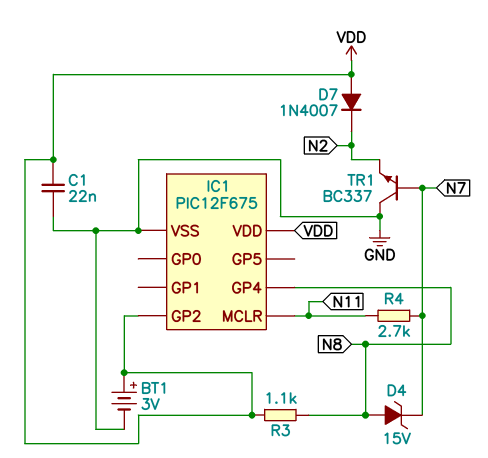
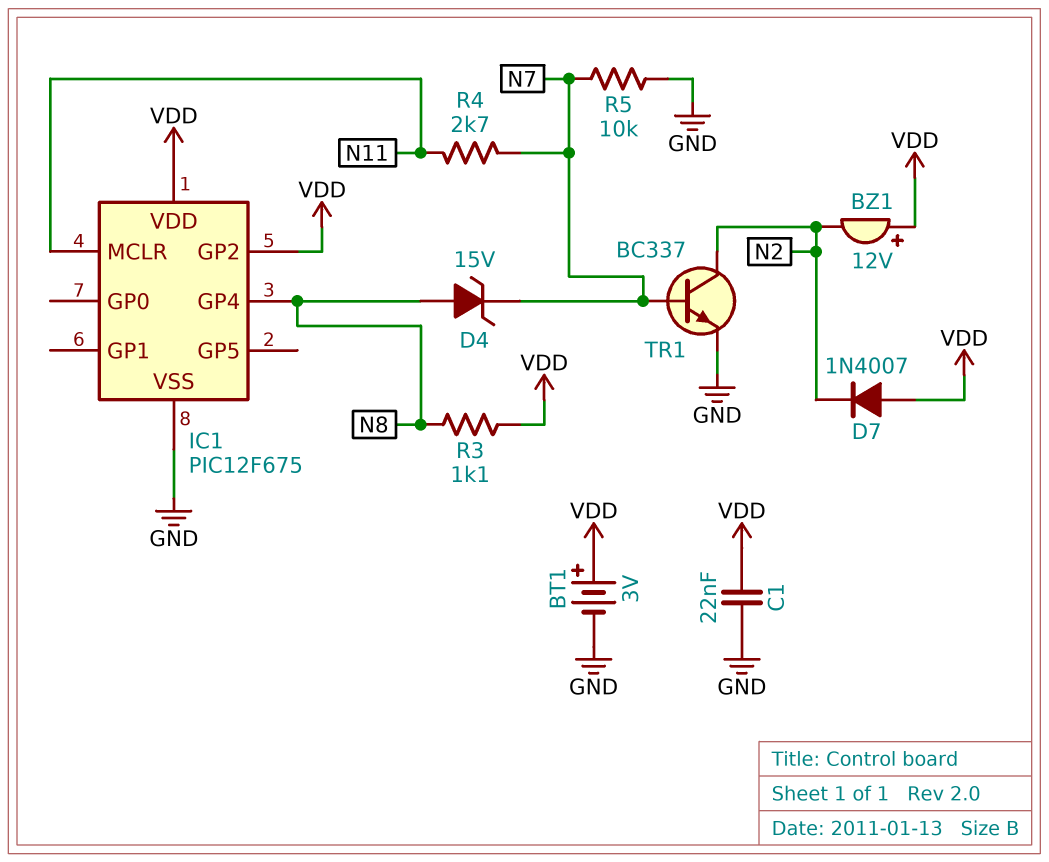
BZ1: none -> buzzer 12V (plus VDD, minus N2)
R5: none -> 10k (GND, N7)
TR1: NPN BC337 (B N7, C GND, E N2) -> NPN BC337 (B N7, C N2, E GND)

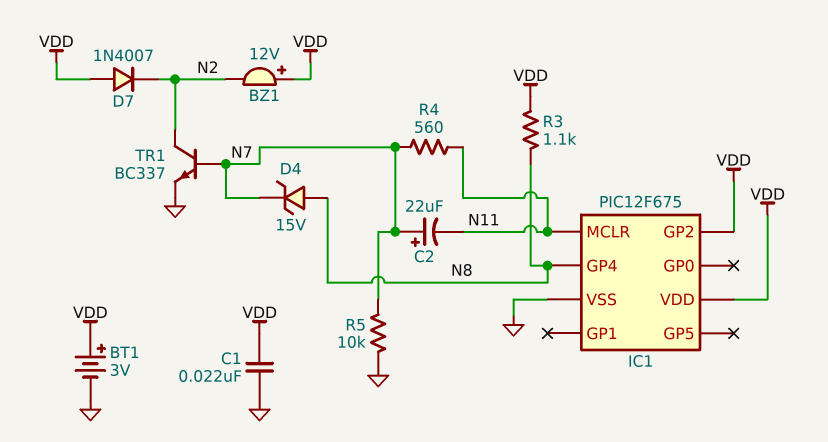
C2: none -> 22uF (plus N7, minus N11)
R4: 2.7k (N7, N11) -> 560 (N7, N11)

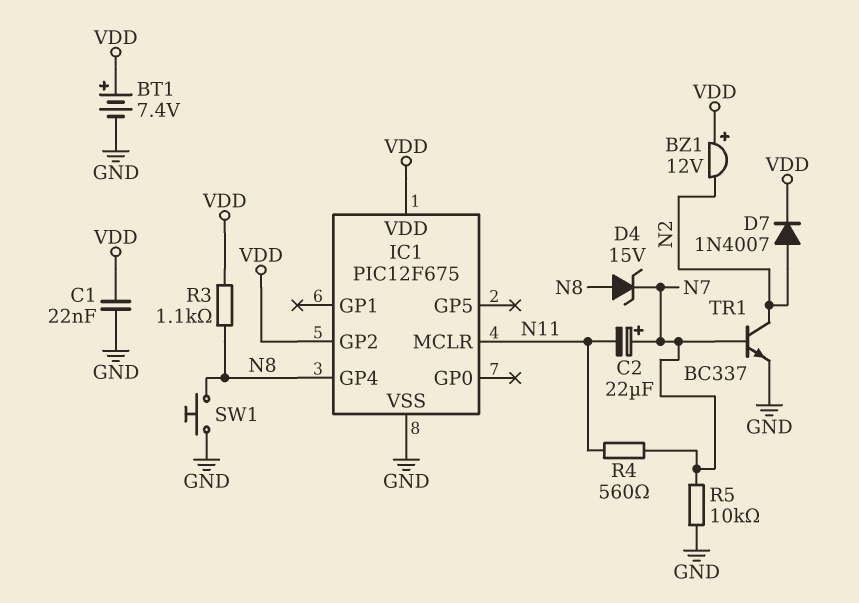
BT1: 3V (plus VDD, minus GND) -> 7.4V (plus VDD, minus GND)
D7: diode 1N4007 (A VDD, K N2) -> diode 1N4007 (A N2, K VDD)
SW1: none -> button (GND, N8)

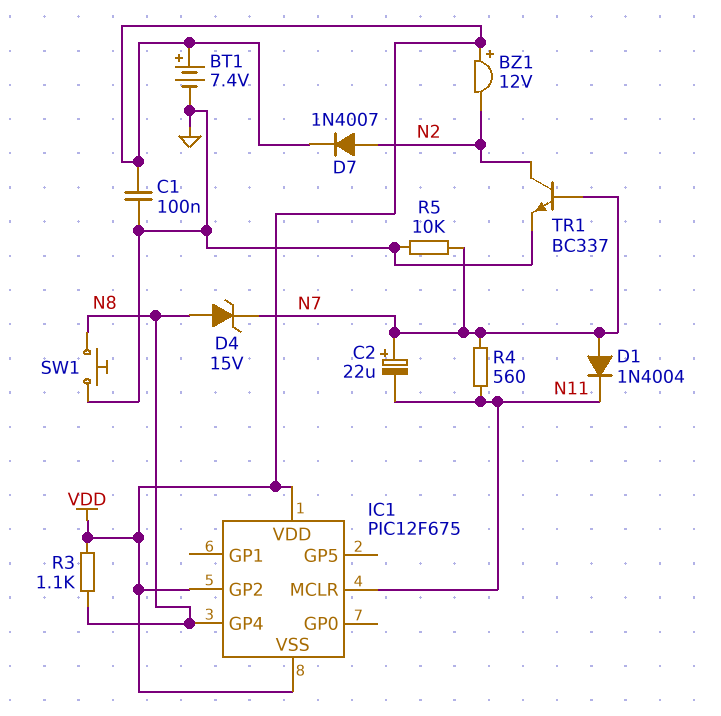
C1: 22nF (GND, VDD) -> 100nF (GND, VDD)
D1: none -> diode 1N4004 (A N7, K N11)
IC1 pin VSS: GND -> VDD

